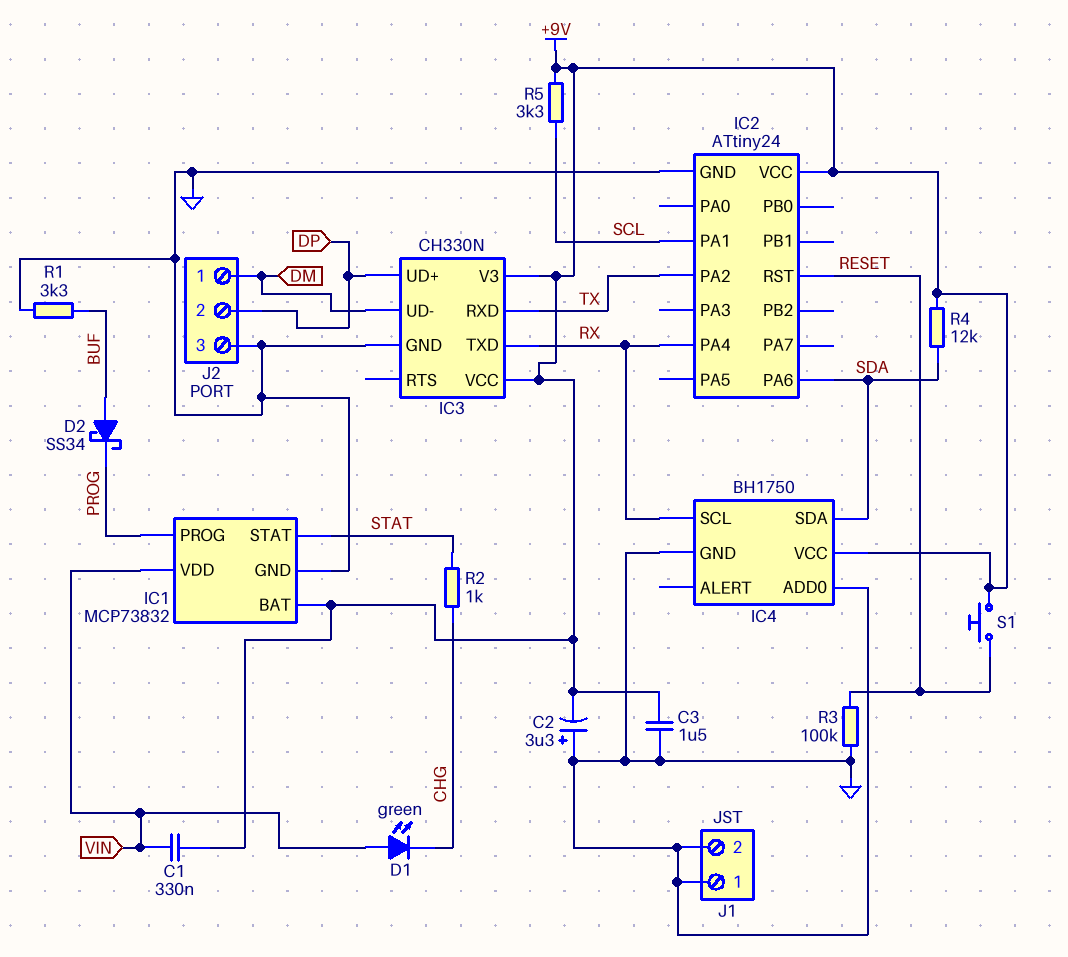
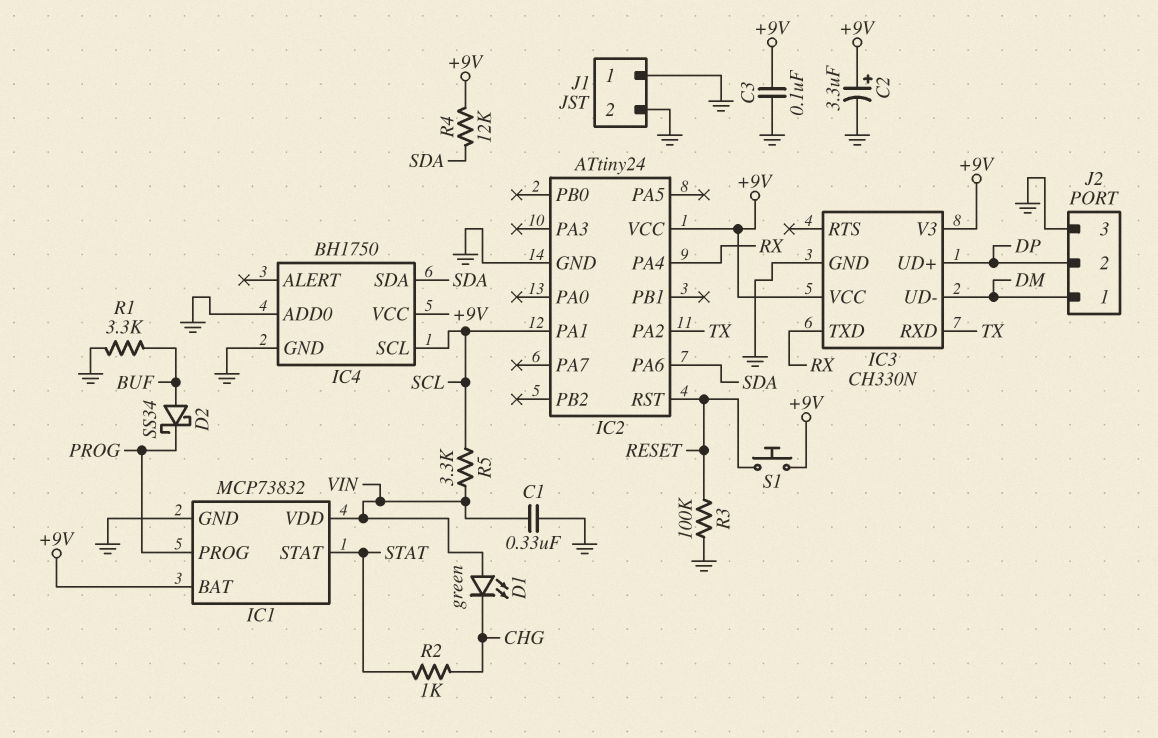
C1: 330nF (+9V, VIN) -> 330nF (GND, VIN)
C2: 3.3uF (plus GND, minus +9V) -> 3.3uF (plus +9V, minus GND)
C3: 1.5uF (+9V, GND) -> 100nF (+9V, GND)
IC4 pin SCL: RX -> SCL
R5: 3.3k (+9V, SCL) -> 3.3k (SCL, VIN)

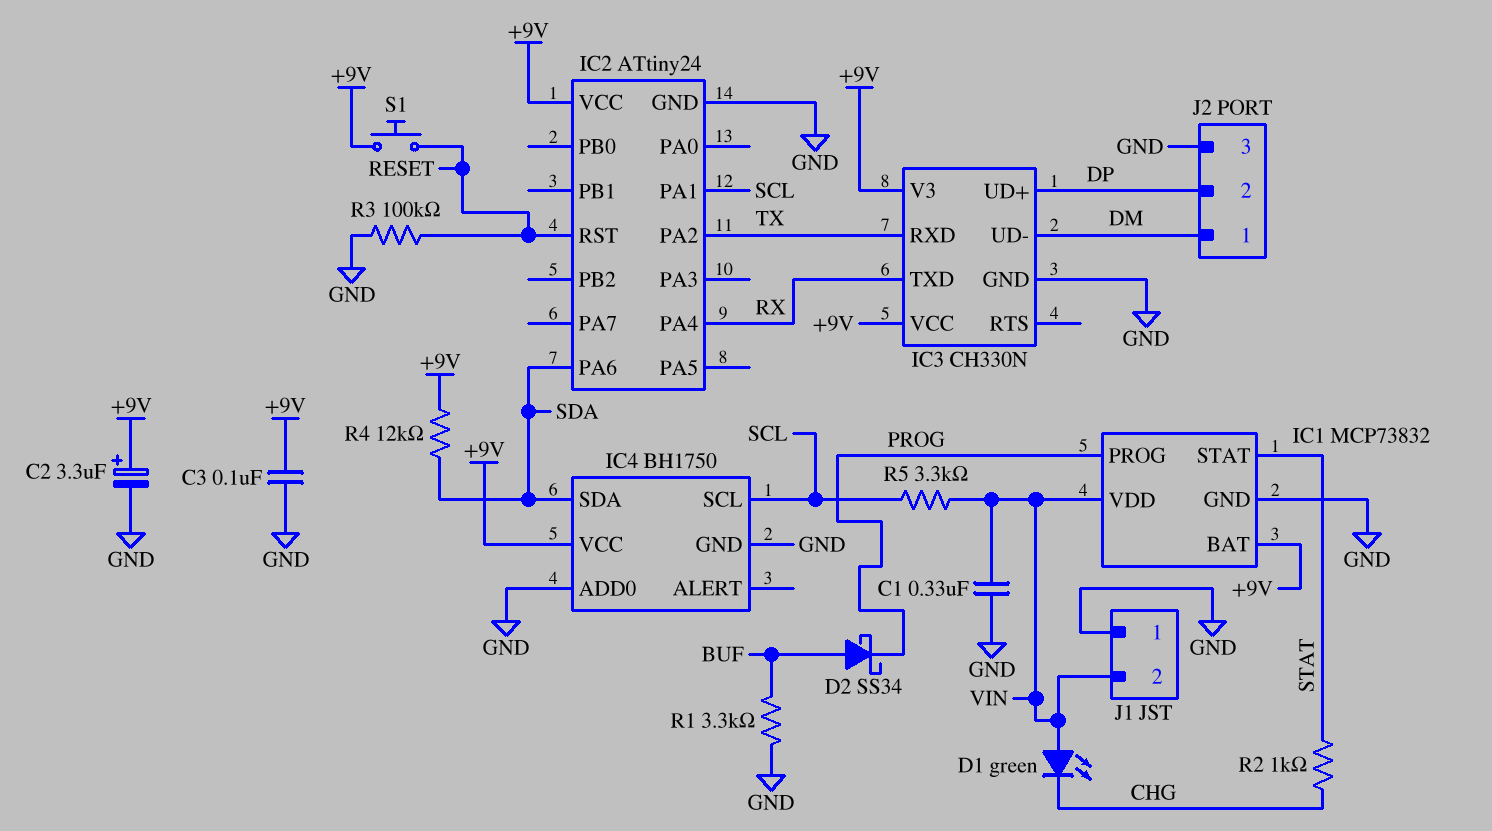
J1 pin 2: GND -> VIN

